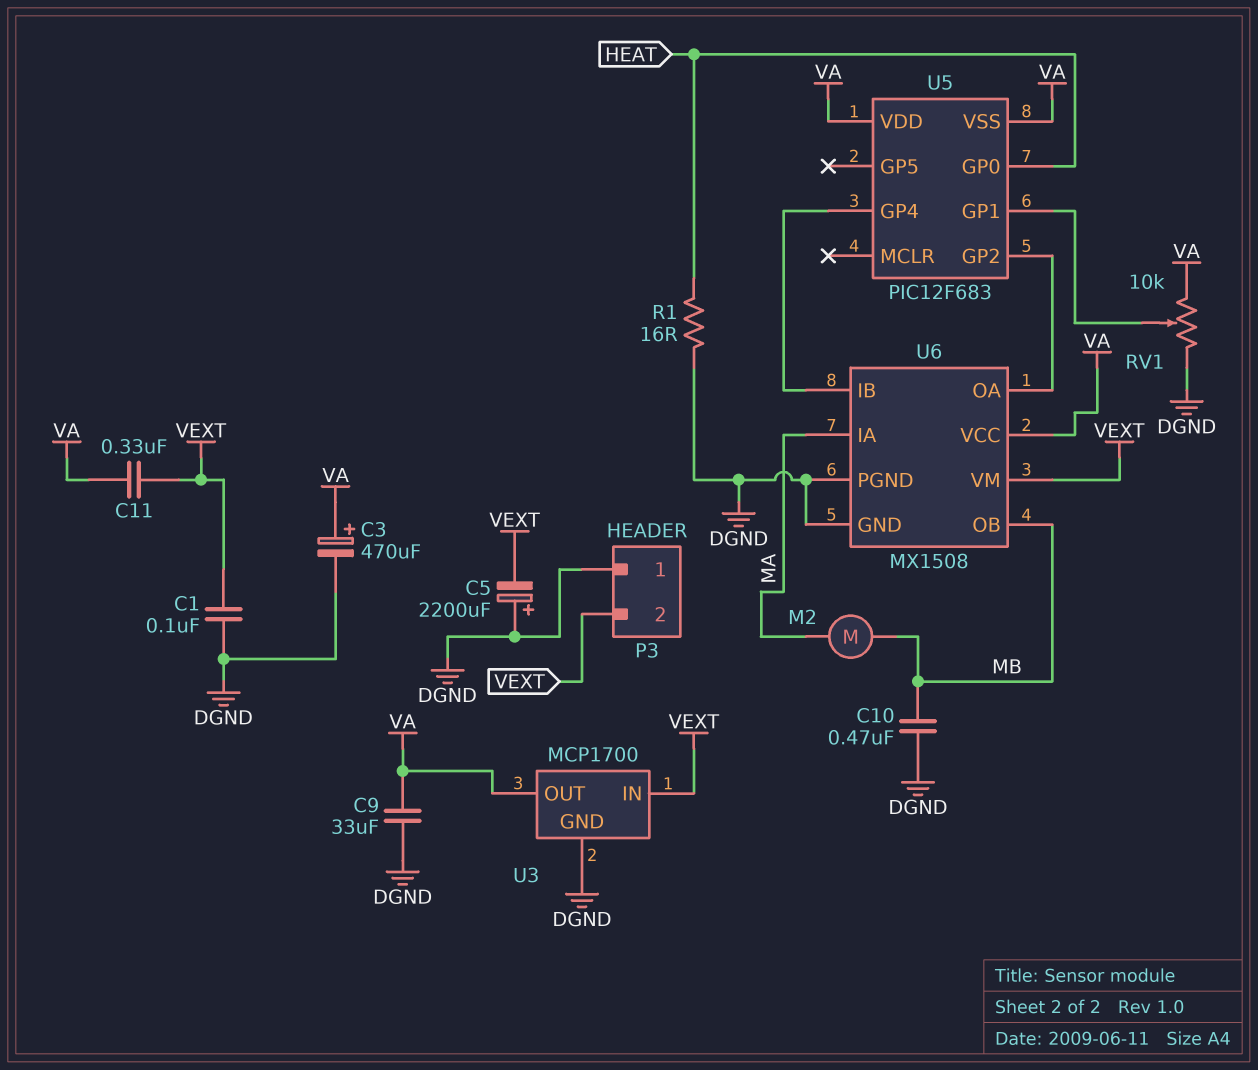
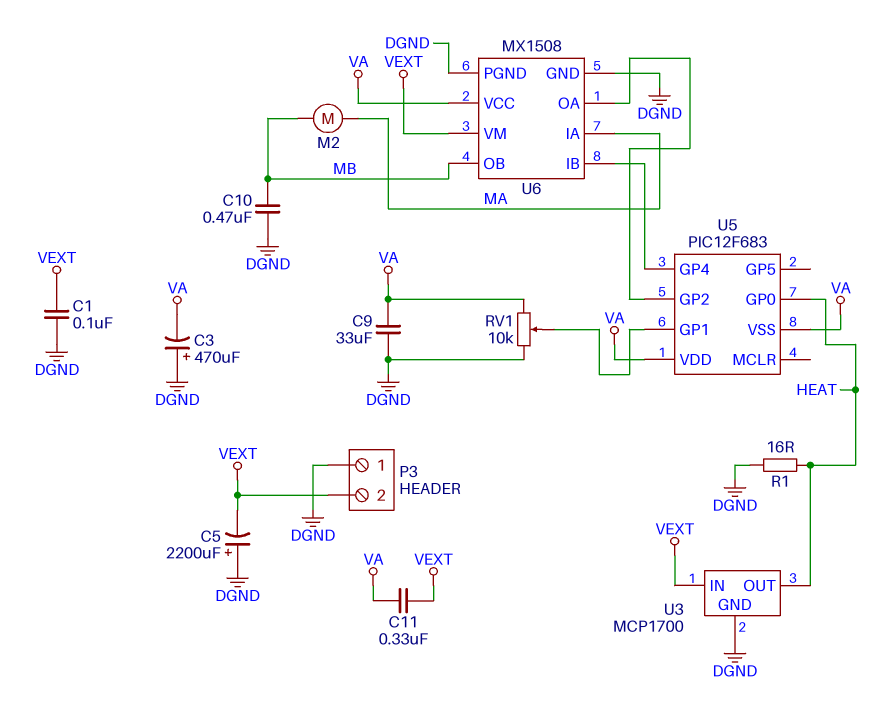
C3: 470uF (plus VA, minus DGND) -> 470uF (plus DGND, minus VA)
U3 pin OUT: VA -> HEAT

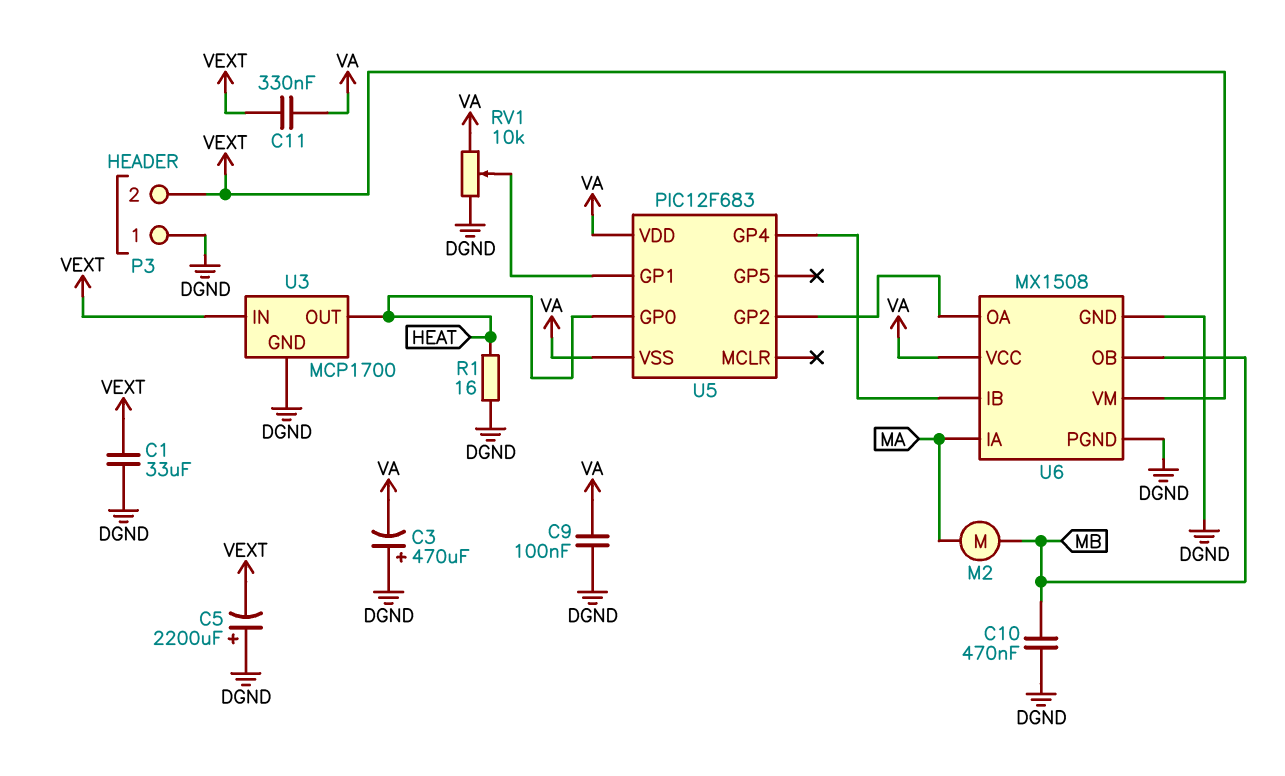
C1: 100nF (DGND, VEXT) -> 33uF (DGND, VEXT)
C9: 33uF (DGND, VA) -> 100nF (DGND, VA)

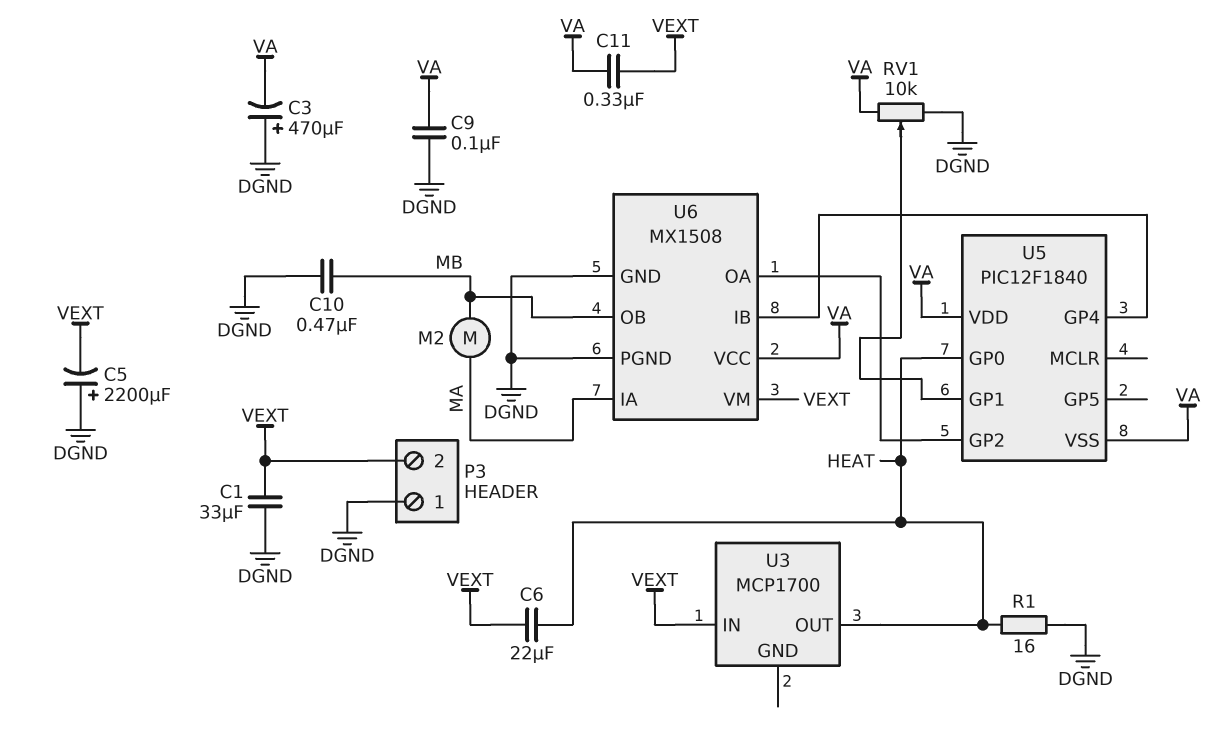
C6: none -> 22uF (HEAT, VEXT)
U3 pin GND: DGND -> none
U5: PIC12F683 -> PIC12F1840

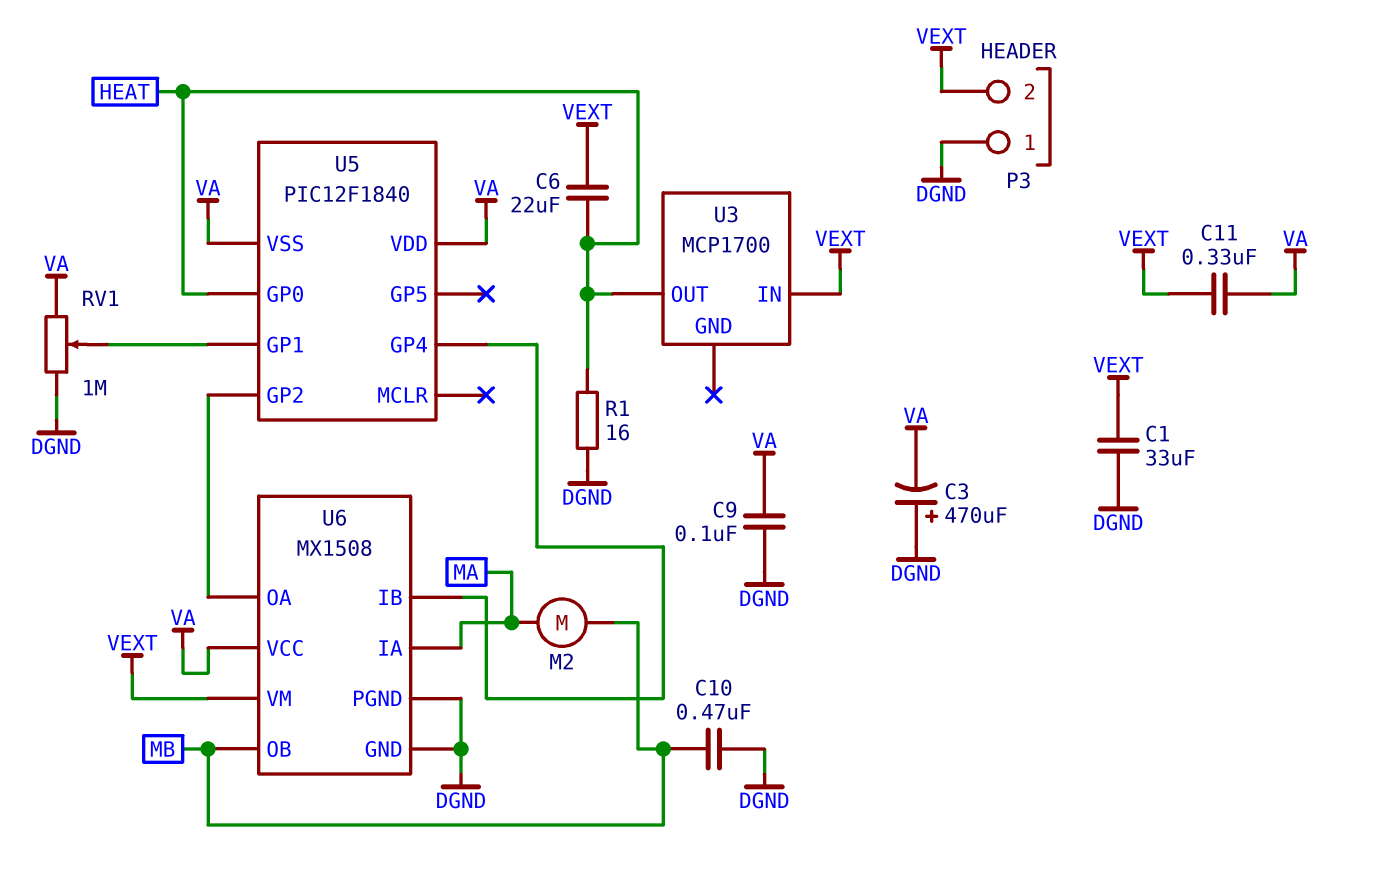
C5: 2200uF (plus DGND, minus VEXT) -> none
RV1: 10k (DGND, VA, wiper U5/GP1) -> 1M (DGND, VA, wiper U5/GP1)

